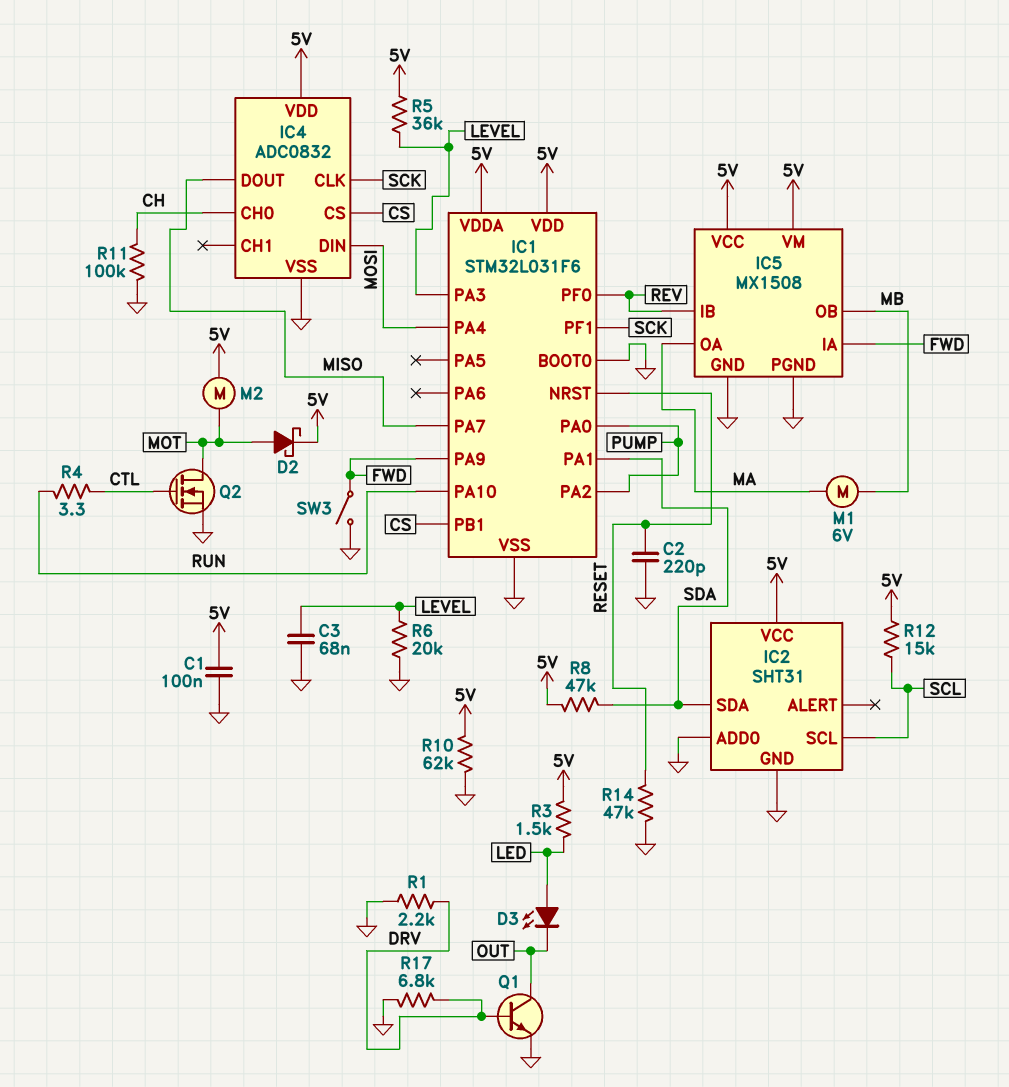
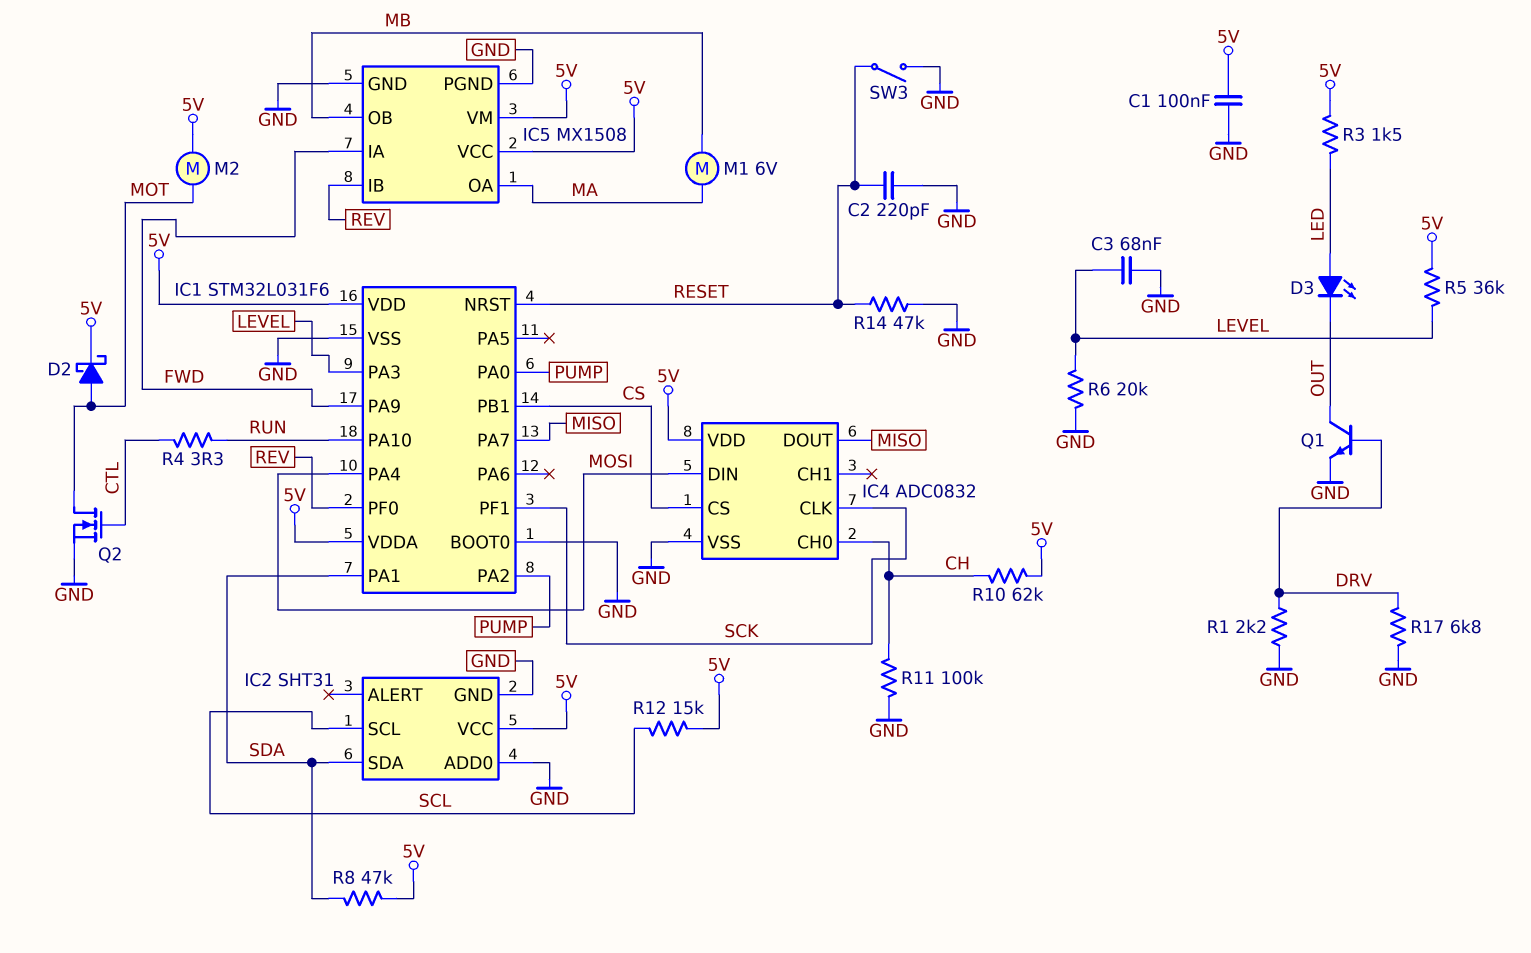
R10: 62k (5V, GND) -> 62k (5V, CH)
SW3: switch (FWD, GND) -> switch (GND, RESET)

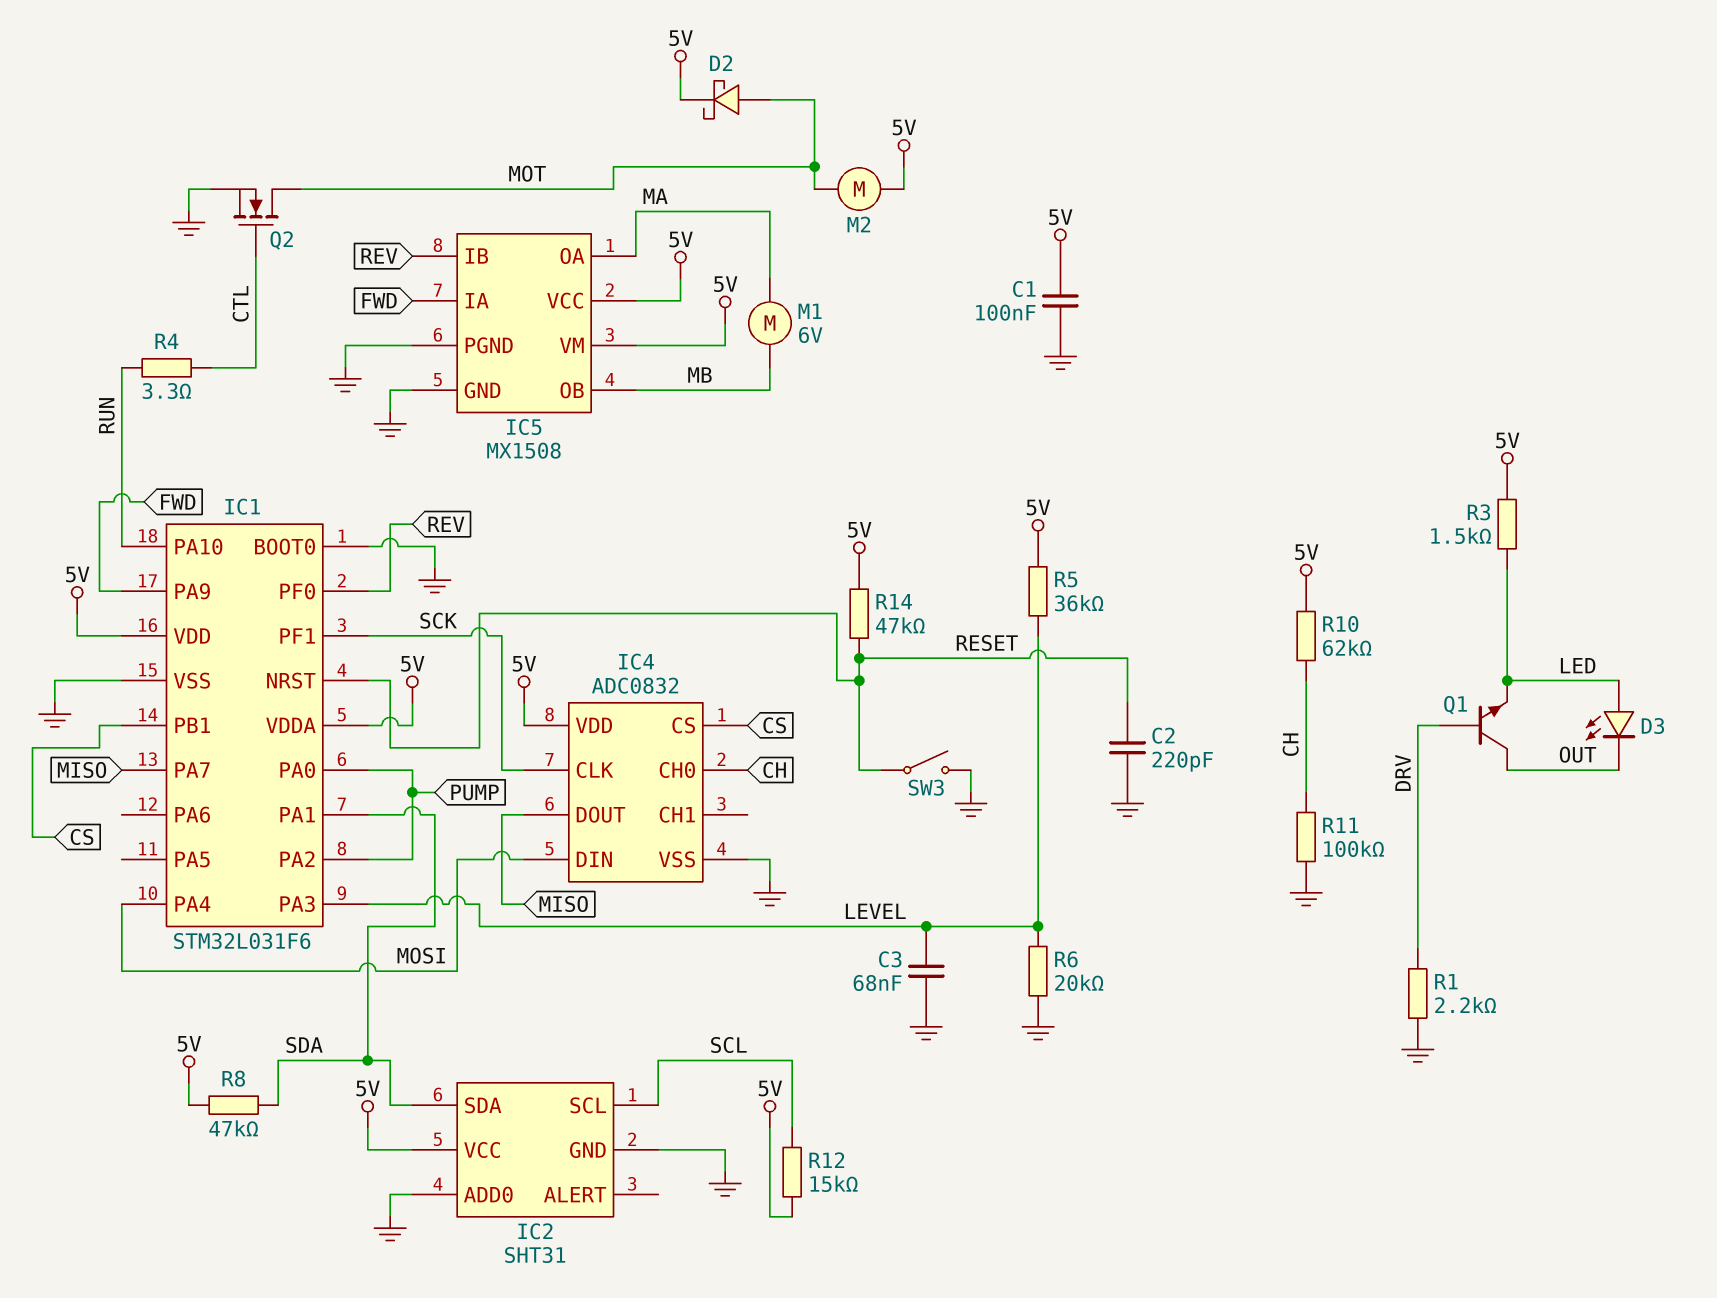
Q1: NPN (B DRV, C OUT, E GND) -> NPN (B DRV, C OUT, E LED)
R14: 47k (GND, RESET) -> 47k (5V, RESET)
R17: 6.8k (DRV, GND) -> none

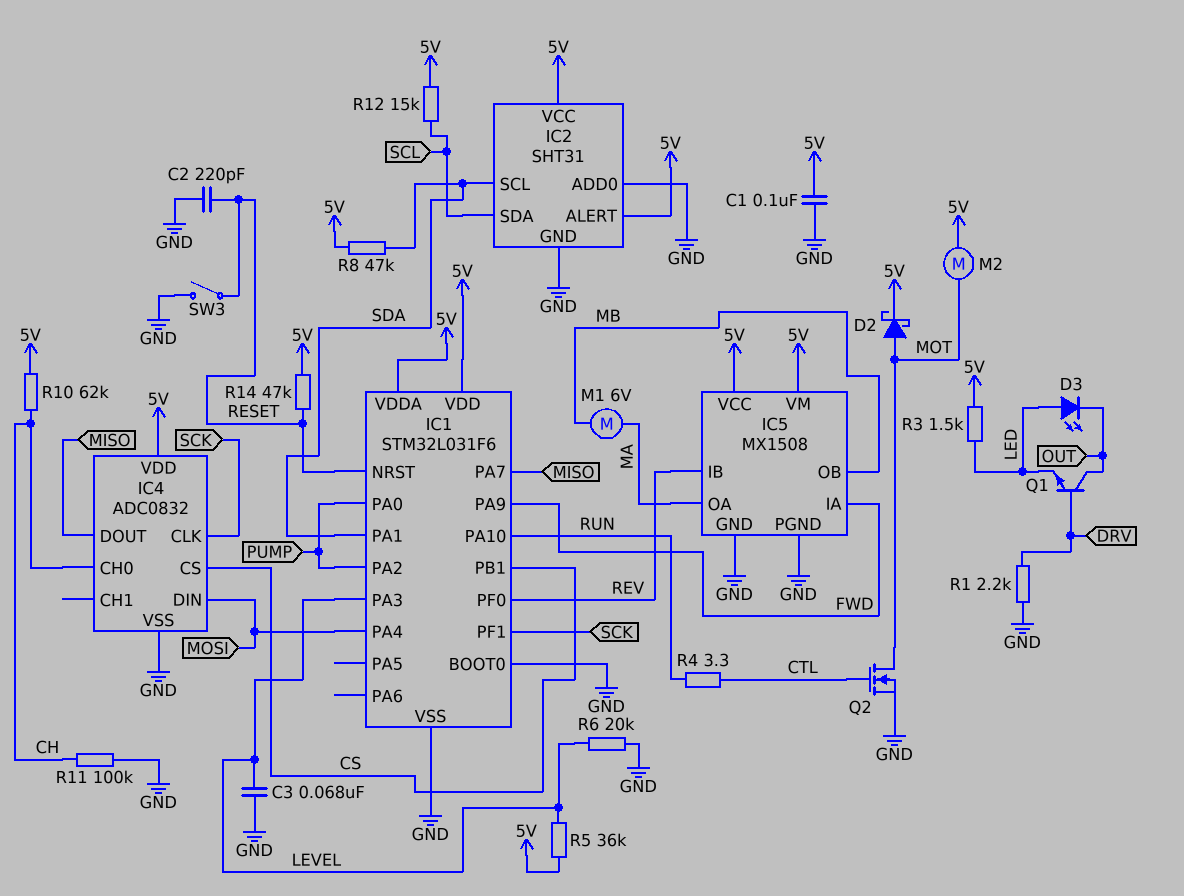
IC2 pin ALERT: none -> 5V
IC2 pin SCL: SCL -> SDA
IC2 pin SDA: SDA -> SCL

